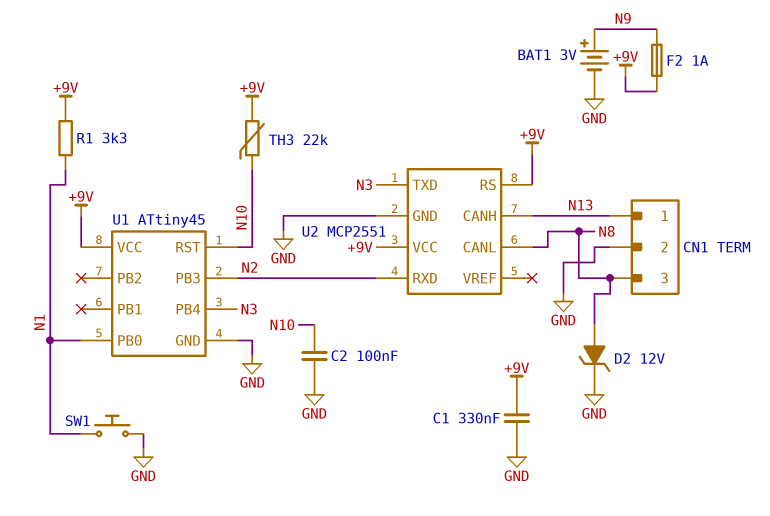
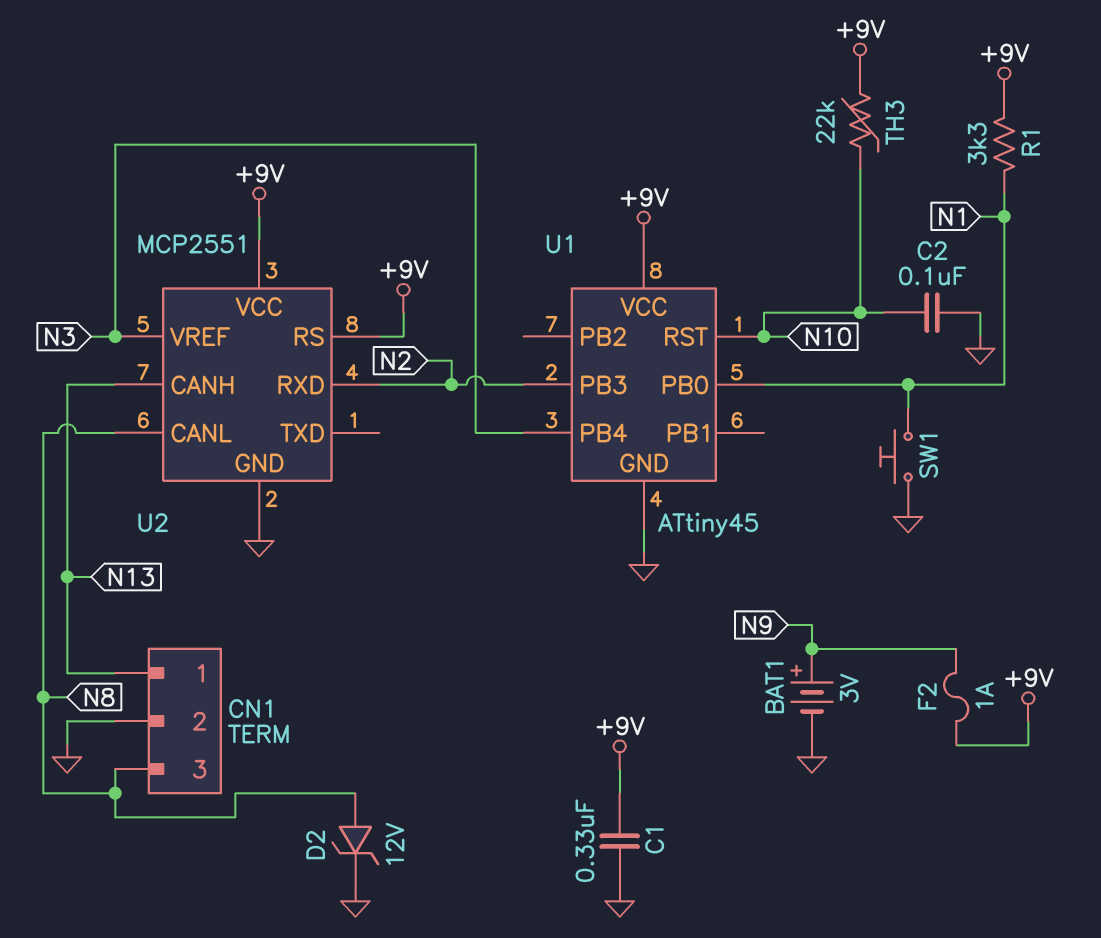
U2 pin TXD: N3 -> none
U2 pin VREF: none -> N3

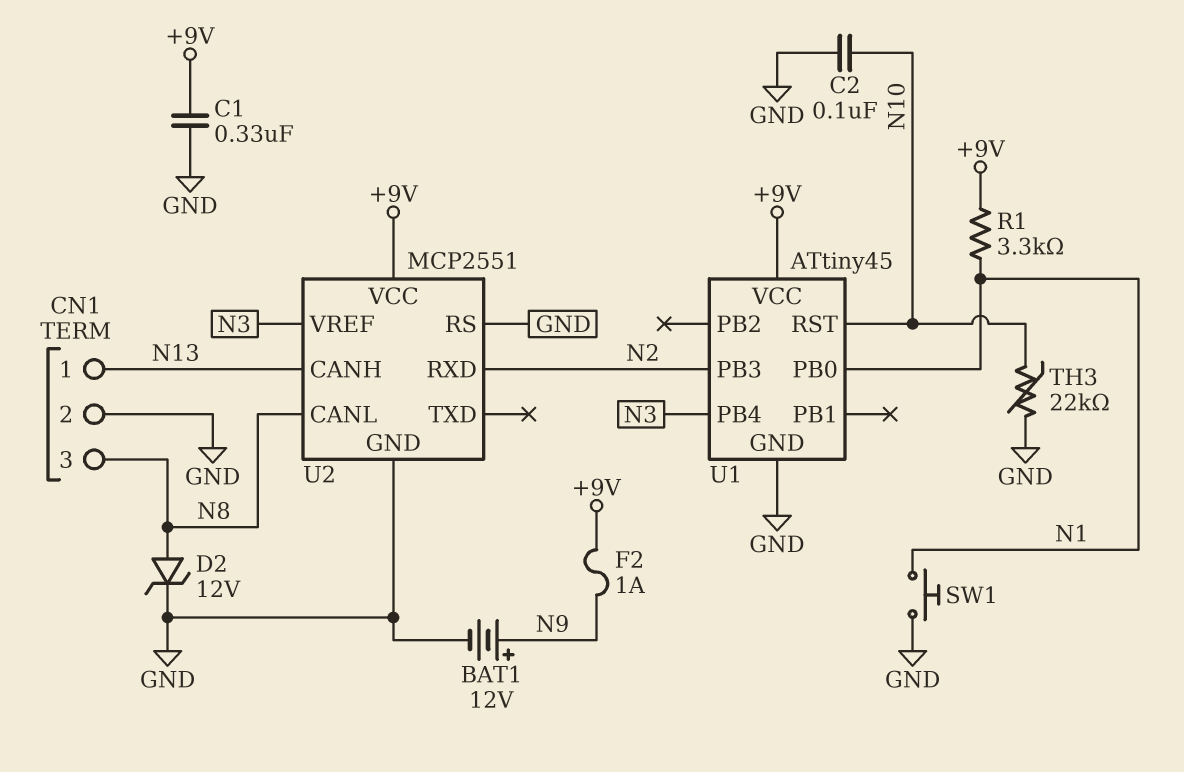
BAT1: 3V (plus N9, minus GND) -> 12V (plus N9, minus GND)
TH3: 22k (+9V, N10) -> 22k (GND, N10)
U2 pin RS: +9V -> GND

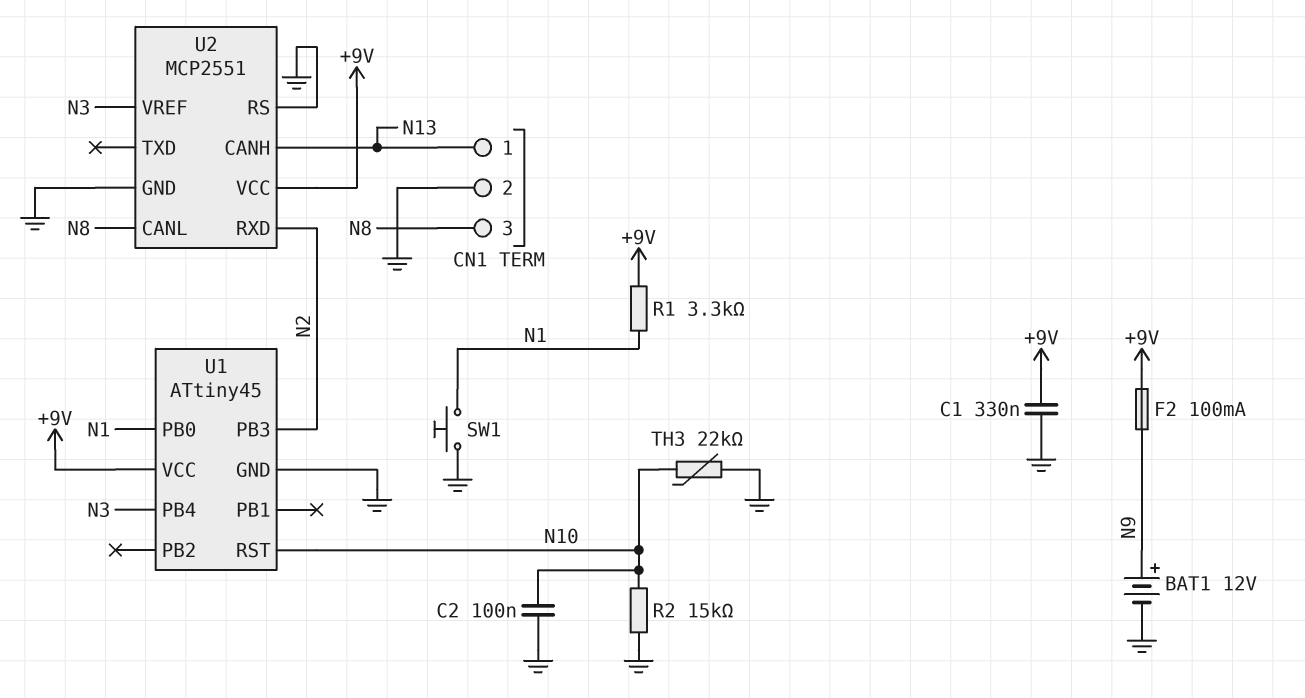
D2: zener 12V (A N8, K GND) -> none
F2: 1A (+9V, N9) -> 100mA (+9V, N9)
R2: none -> 15k (GND, N10)

